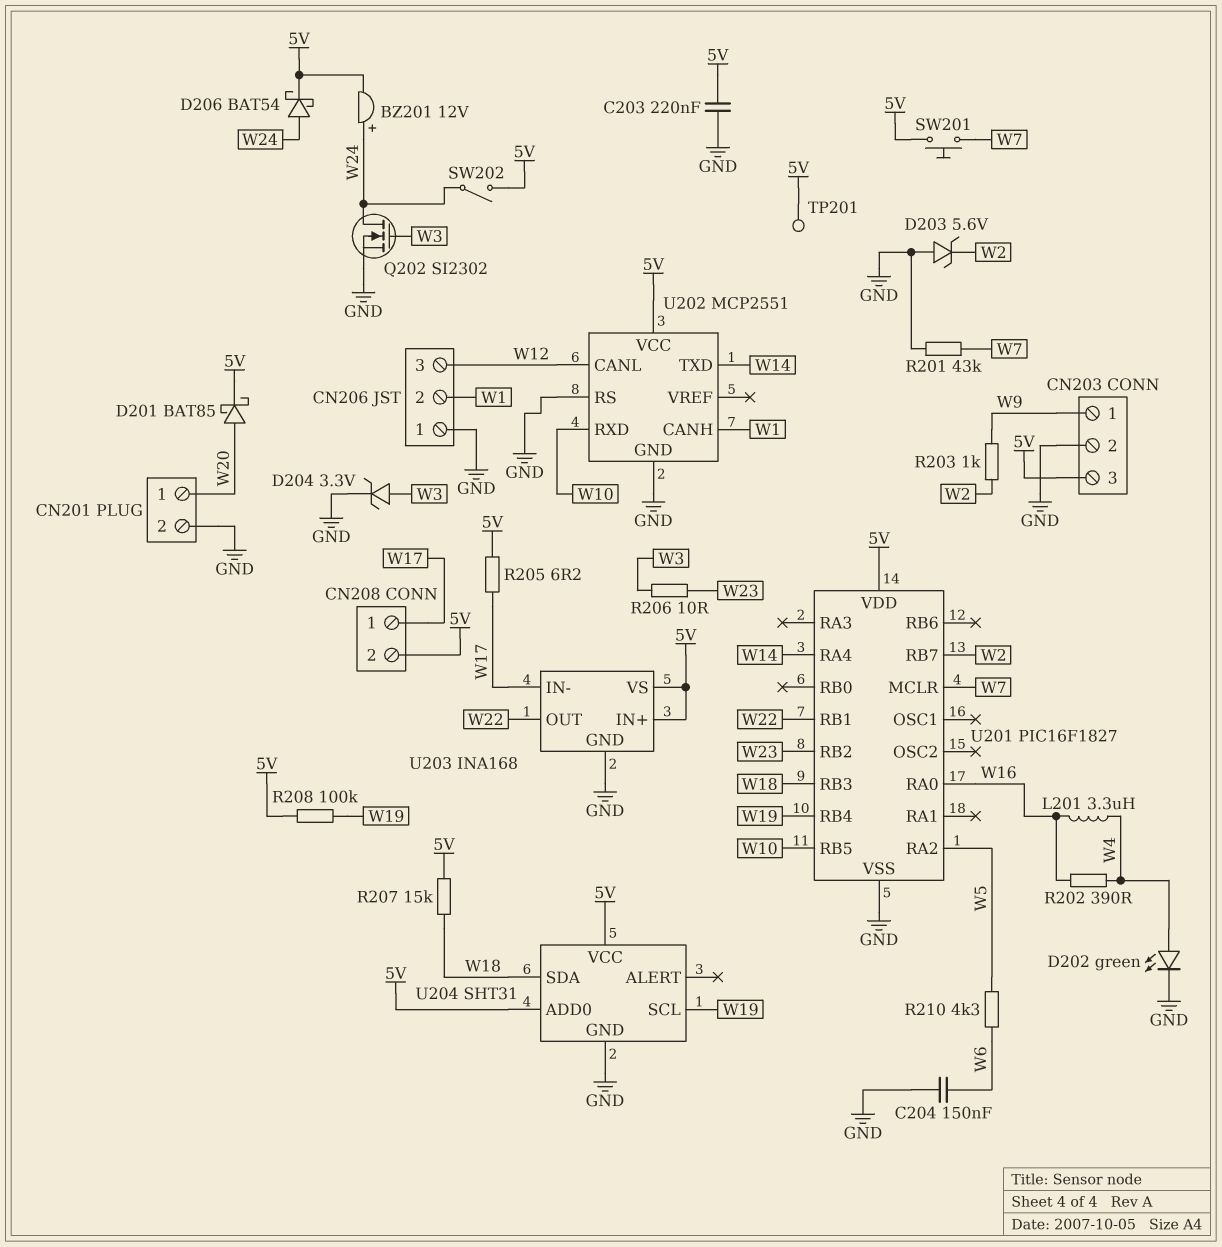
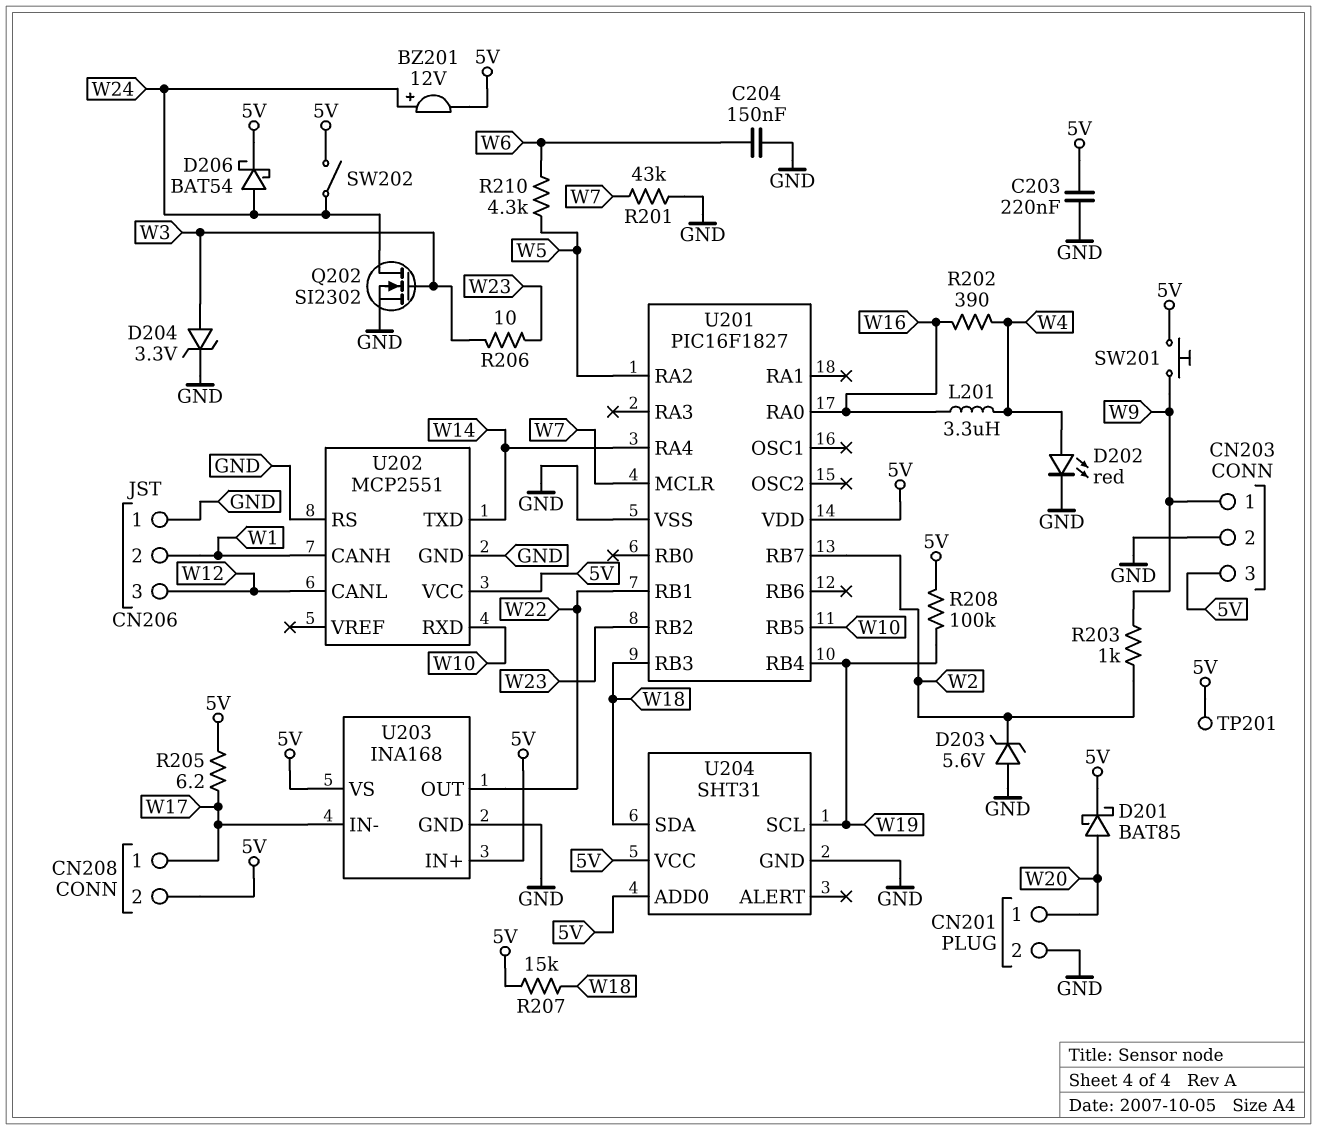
D202: LED green (A W4, K GND) -> LED red (A W4, K GND)
SW201: button (5V, W7) -> button (5V, W9)

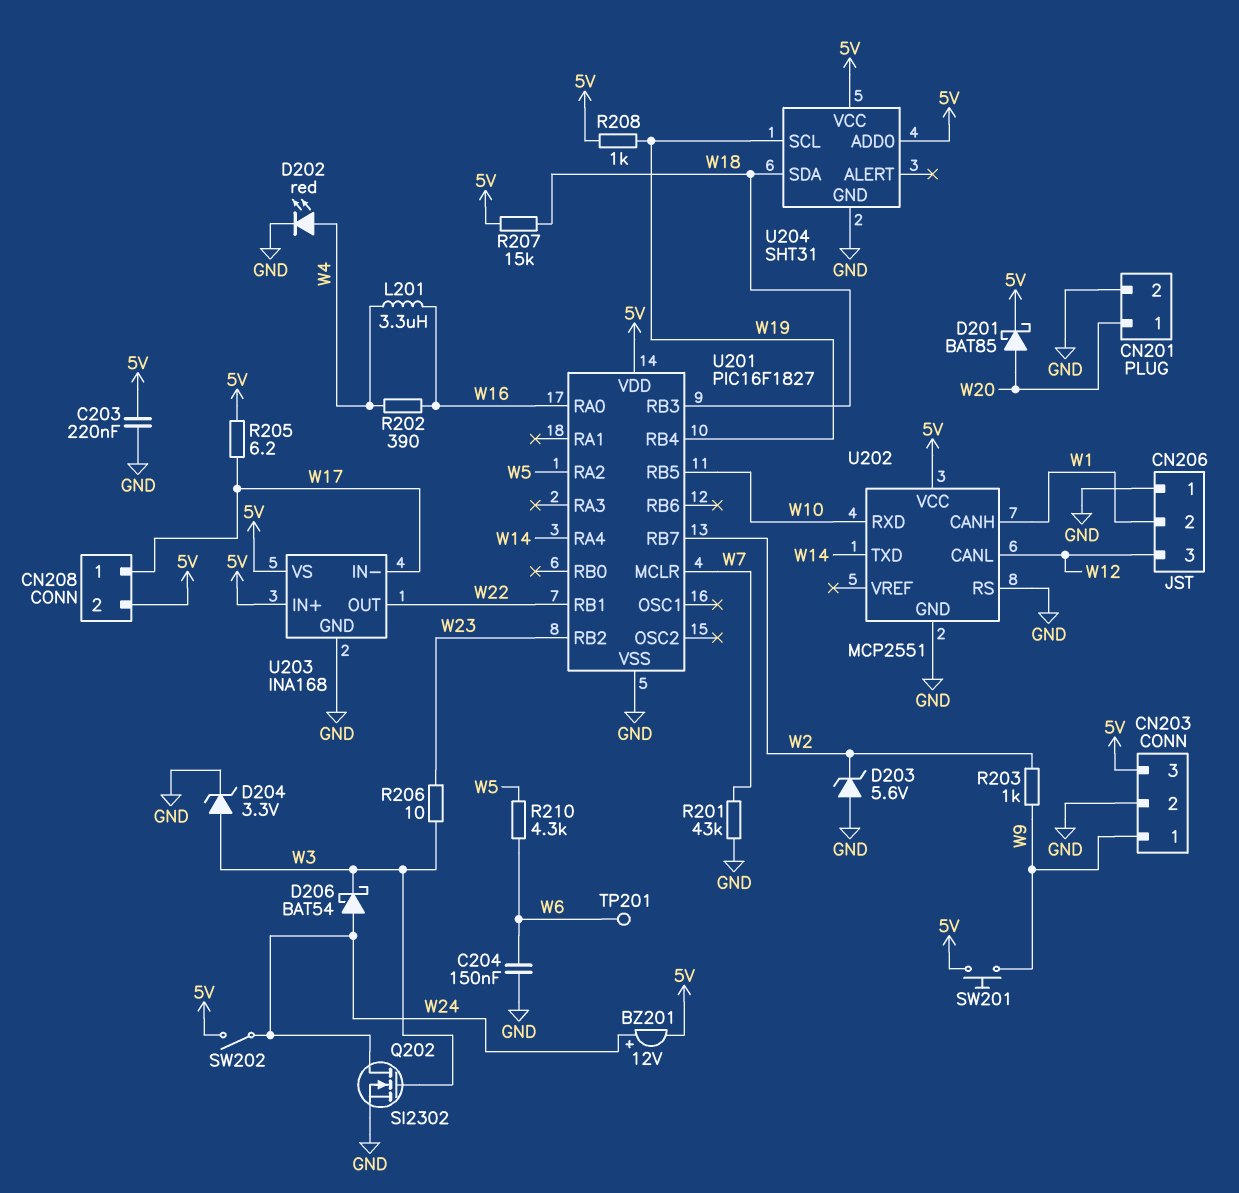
D206: schottky BAT54 (A W24, K 5V) -> schottky BAT54 (A W24, K W3)
R208: 100k (5V, W19) -> 1k (5V, W19)
TP201: test point (5V) -> test point (W6)

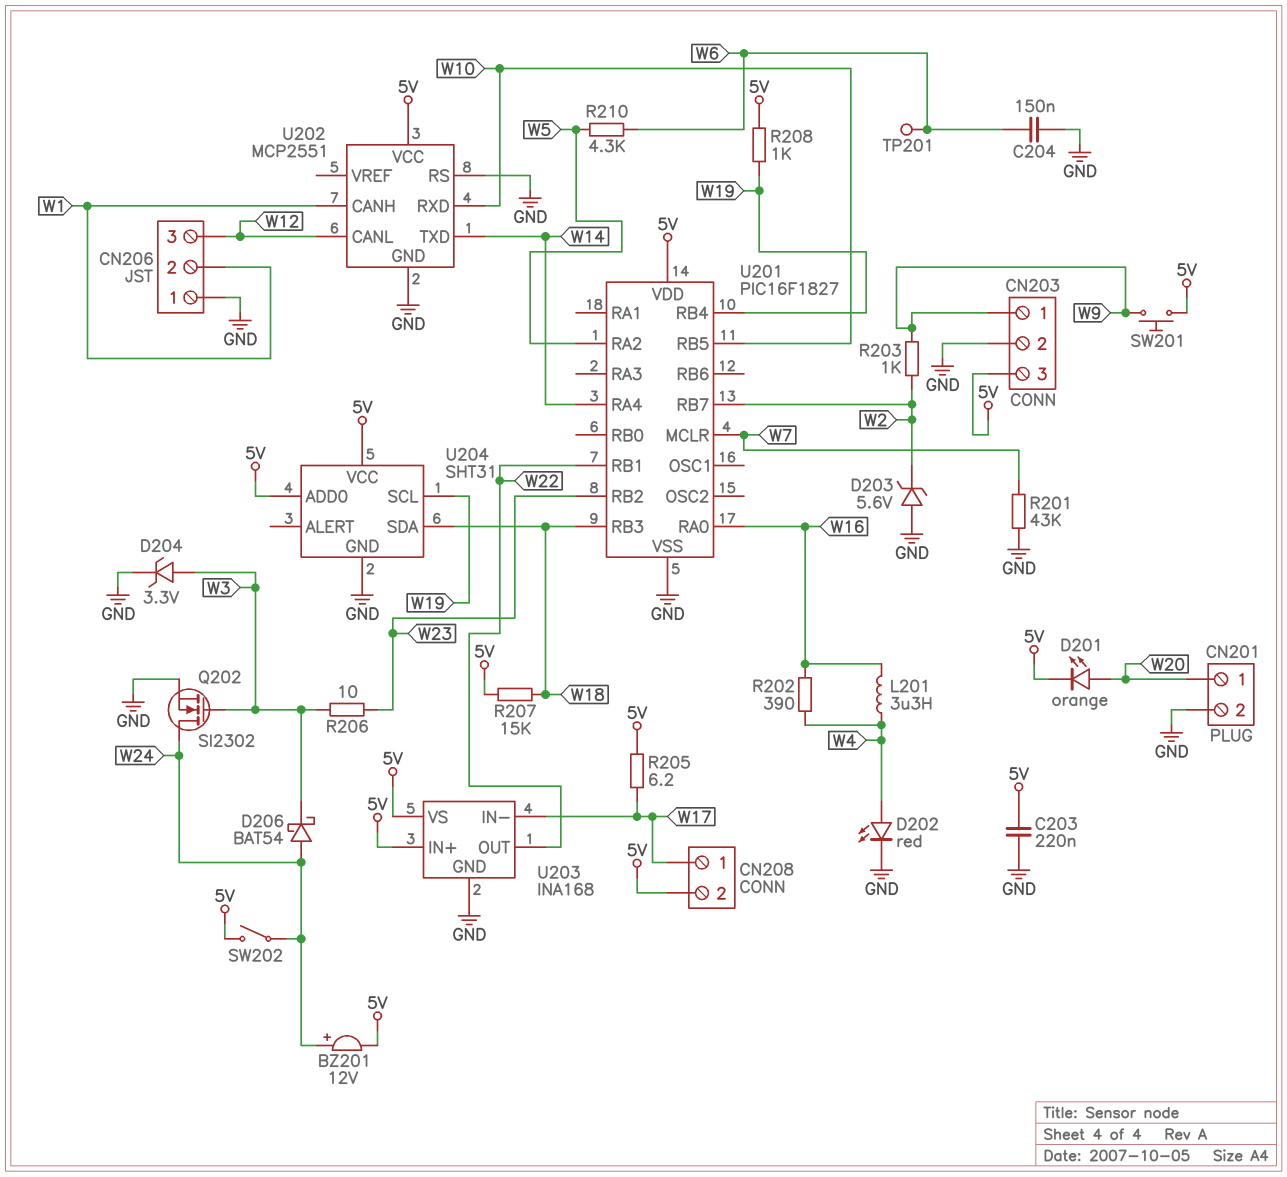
D201: schottky BAT85 (A W20, K 5V) -> LED orange (A W20, K 5V)

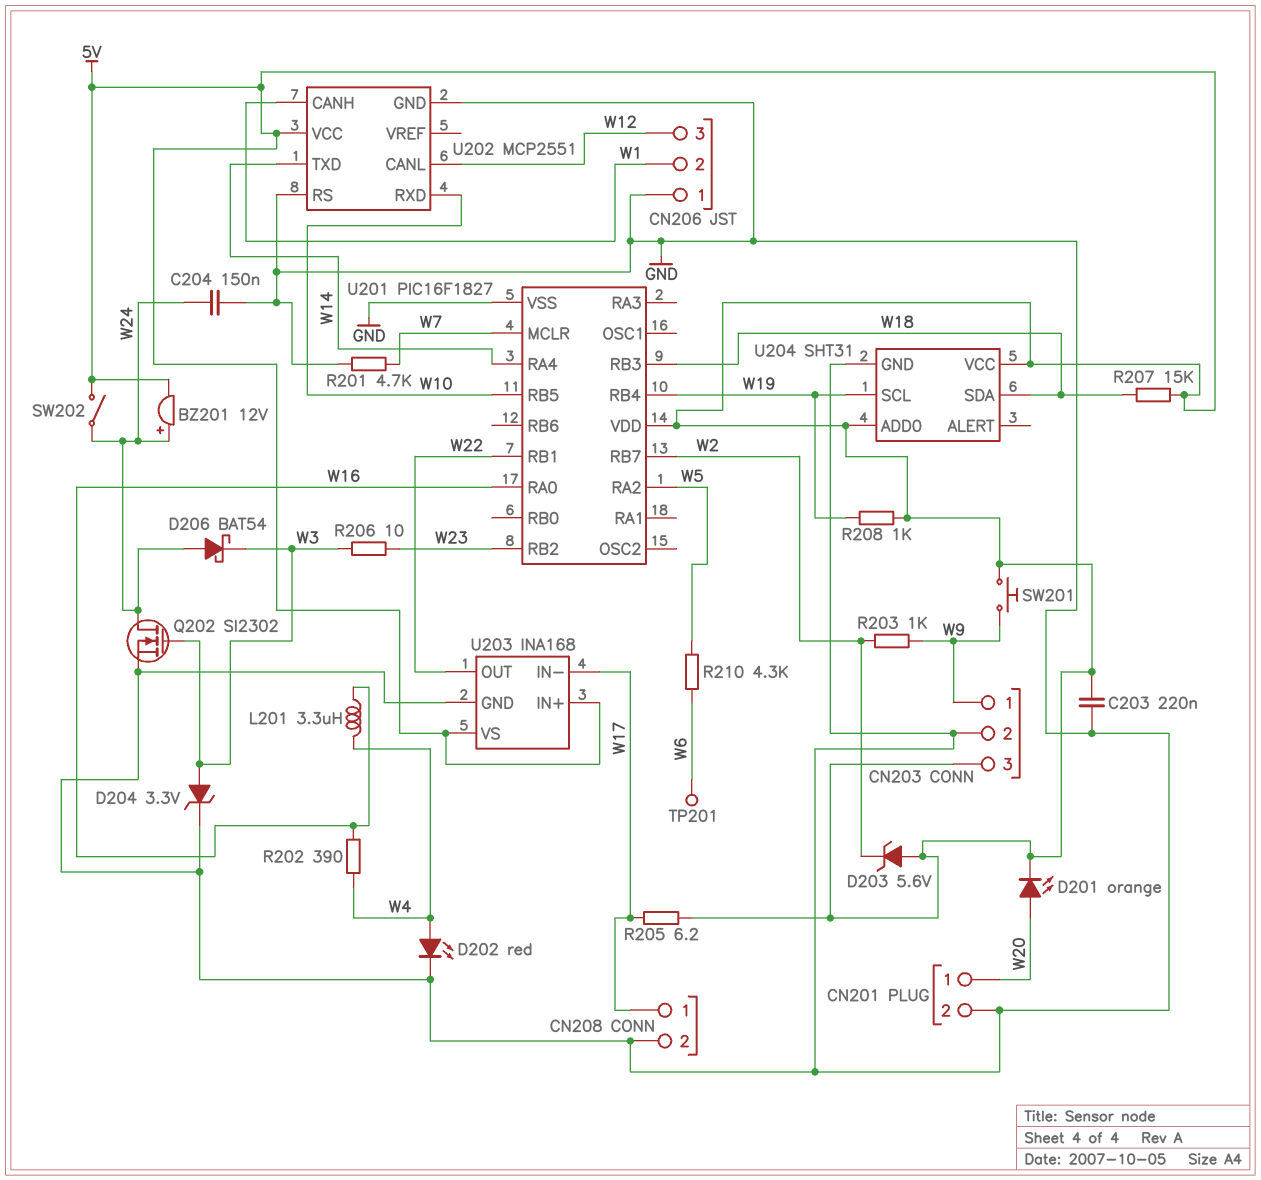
C204: 150nF (GND, W6) -> 150nF (GND, W24)
CN208 pin 2: 5V -> GND
D203: zener 5.6V (A GND, K W2) -> zener 5.6V (A 5V, K W2)
R201: 43k (GND, W7) -> 4.7k (GND, W7)

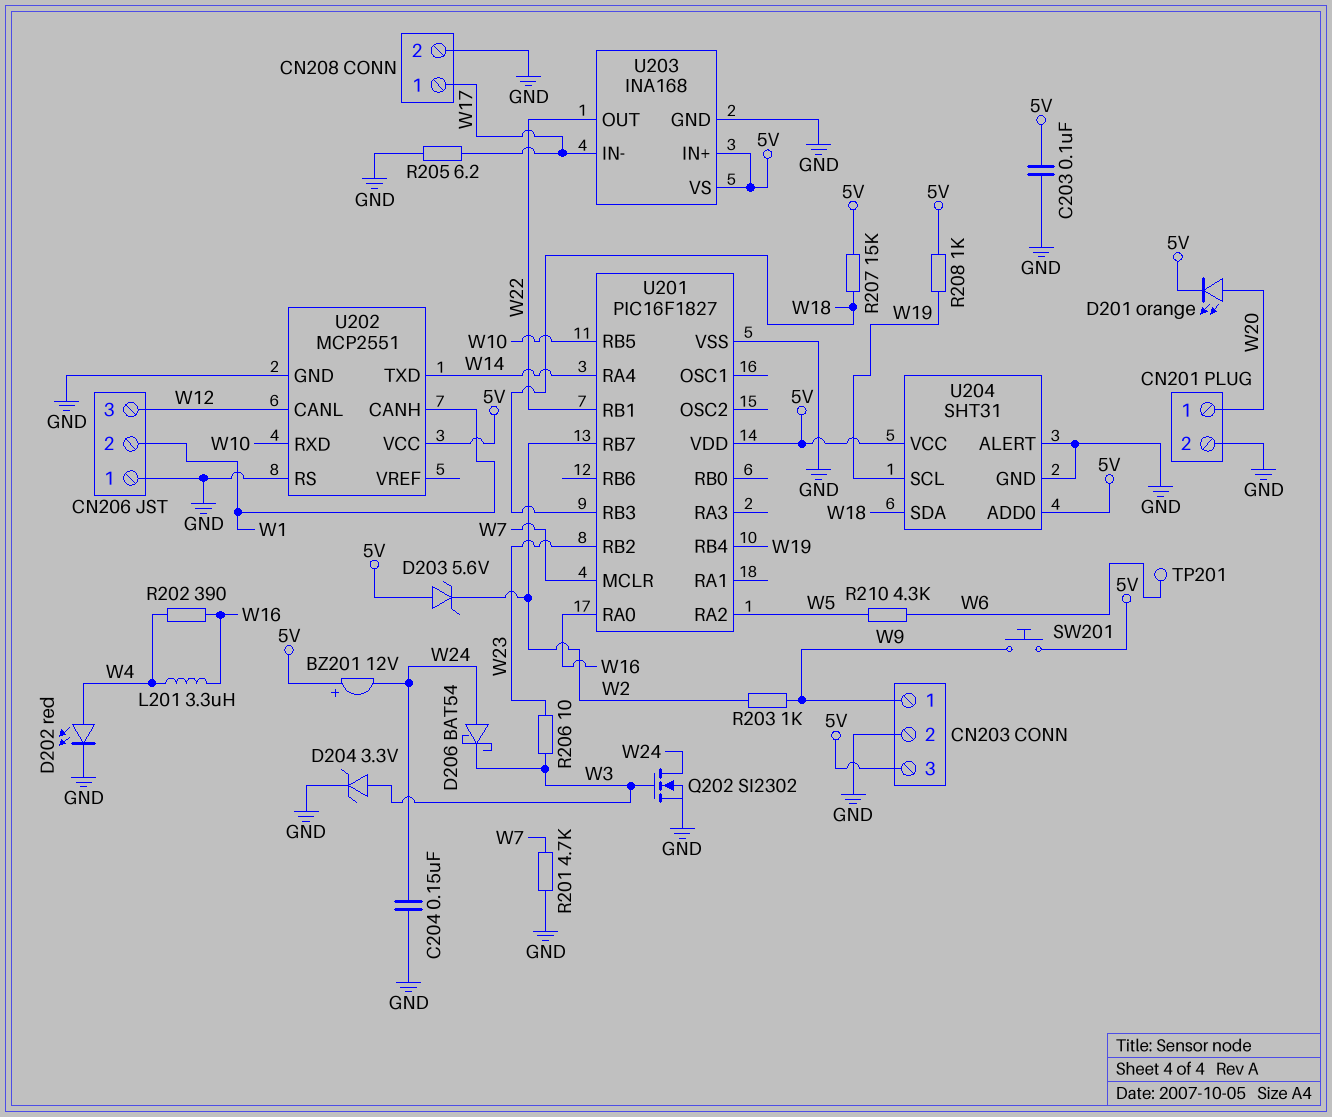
BZ201: buzzer 12V (plus W24, minus 5V) -> buzzer 12V (plus 5V, minus W24)
C203: 220nF (5V, GND) -> 100nF (5V, GND)
R205: 6.2 (5V, W17) -> 6.2 (GND, W17)
SW202: switch (5V, W24) -> none
U204 pin ALERT: none -> GND

